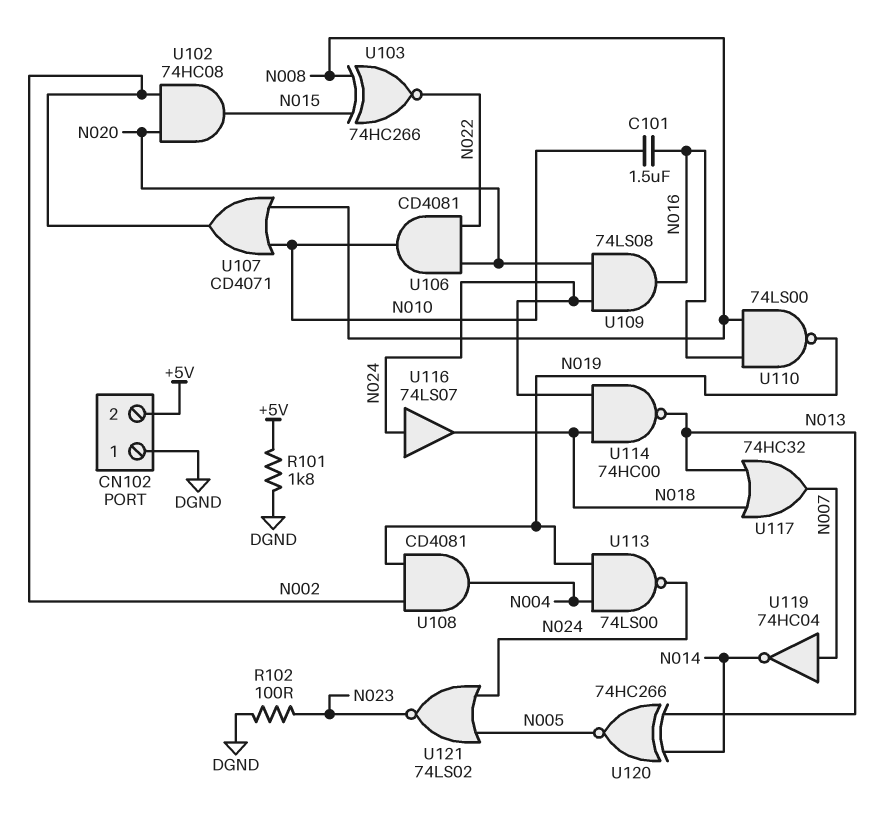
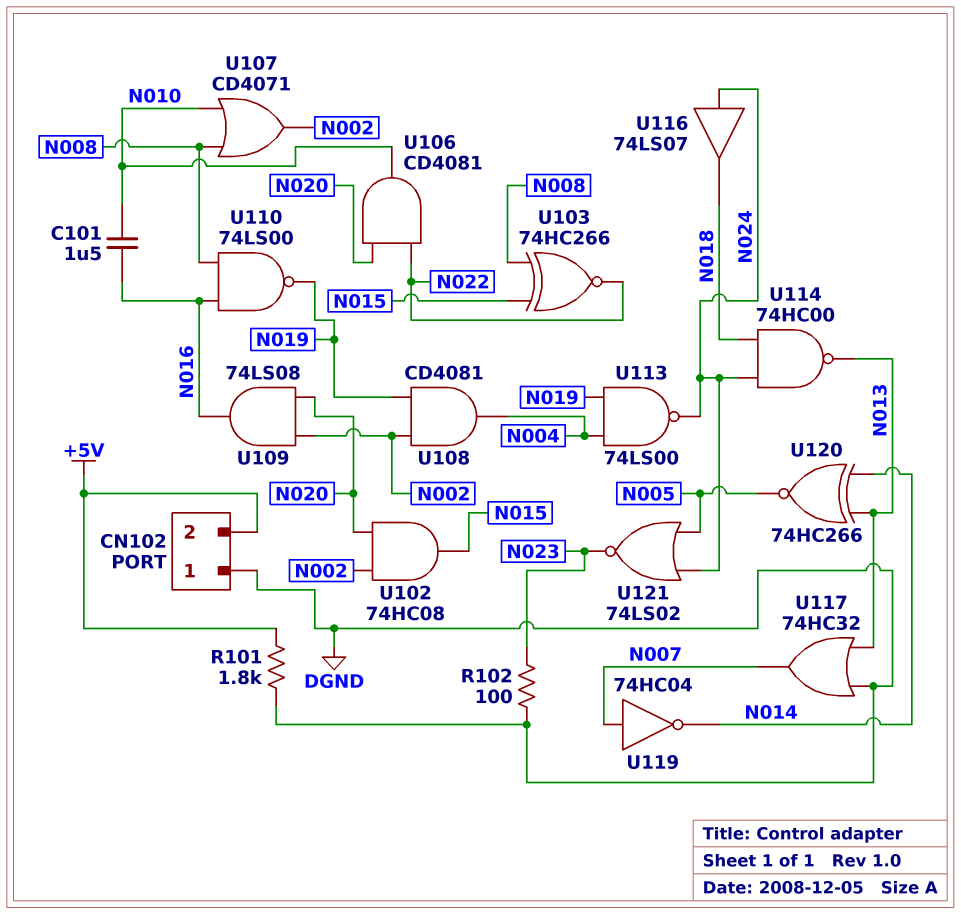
U109: AND 74LS08 (in N020, in N024, out N016) -> AND 74LS08 (in N002, in N020, out N016)
U117: OR 74HC32 (in N013, in N018, out N007) -> OR 74HC32 (in DGND, in N013, out N007)

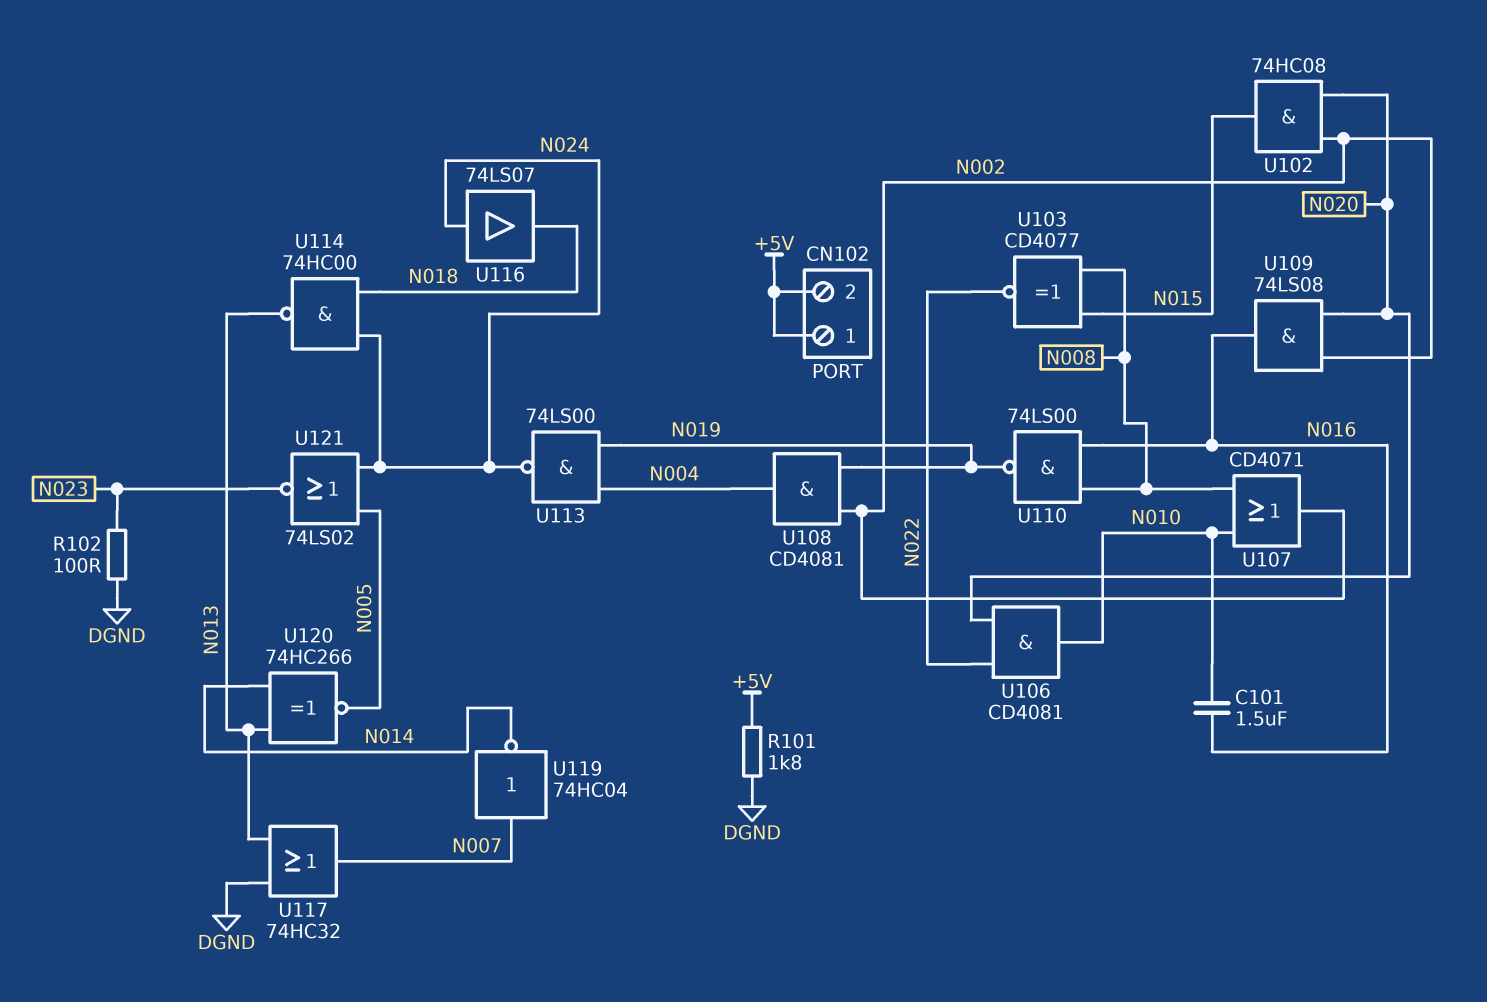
CN102 pin 1: DGND -> +5V
U103: XNOR 74HC266 (in N008, in N015, out N022) -> XNOR CD4077 (in N008, in N015, out N022)

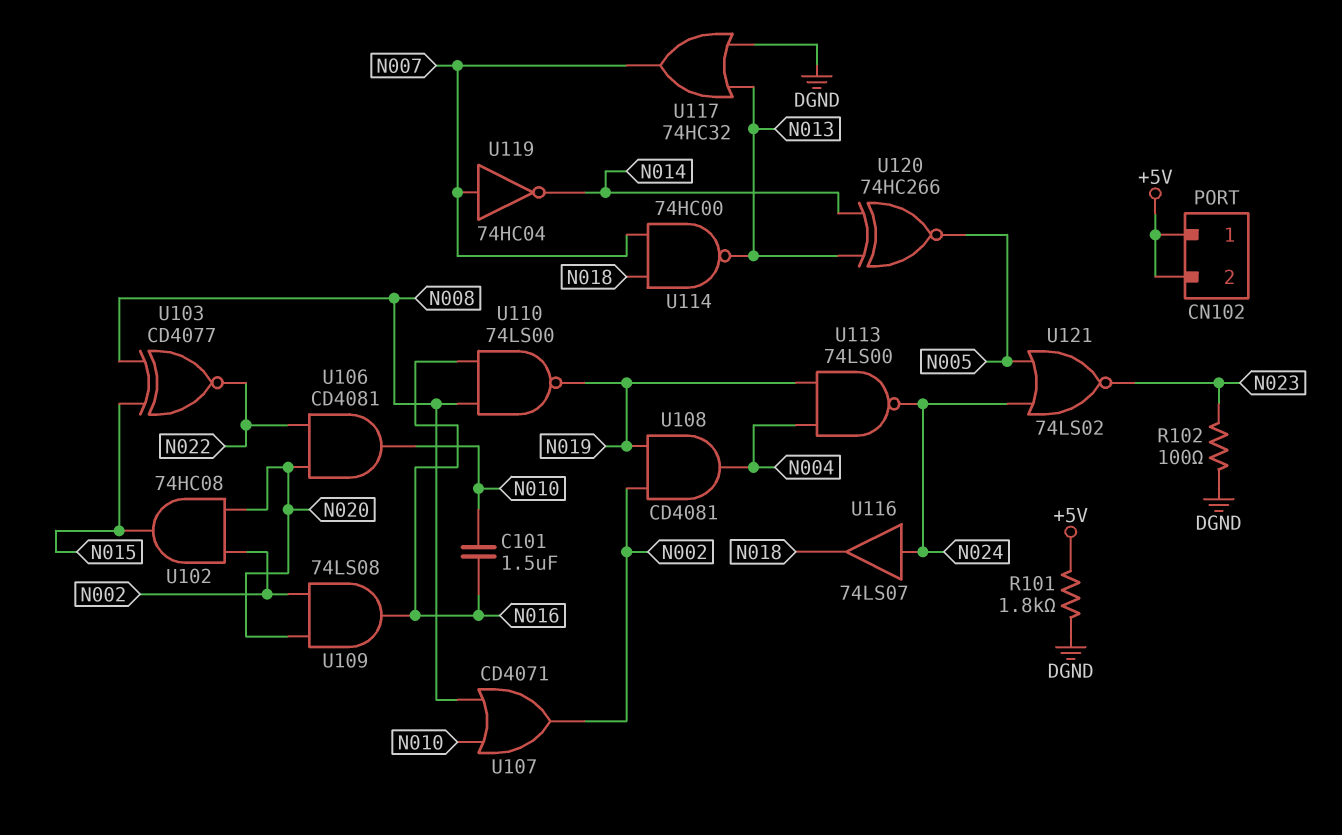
U114: NAND 74HC00 (in N018, in N024, out N013) -> NAND 74HC00 (in N007, in N018, out N013)

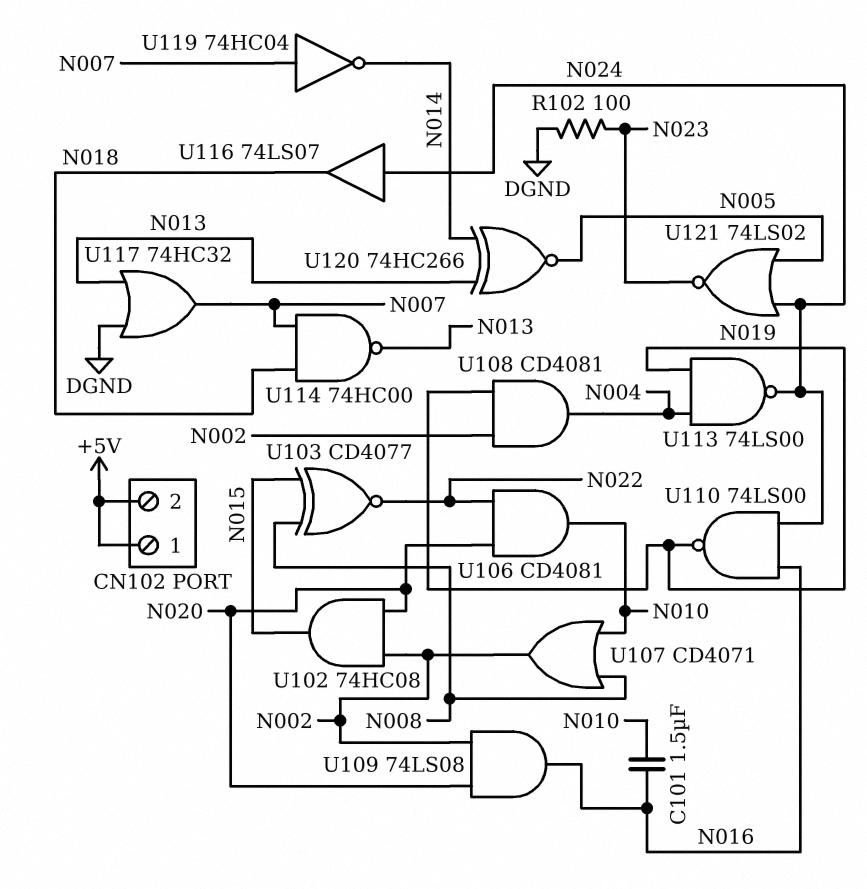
R101: 1.8k (+5V, DGND) -> none
U110: NAND 74LS00 (in N008, in N016, out N019) -> NAND 74LS00 (in N016, in N024, out N019)

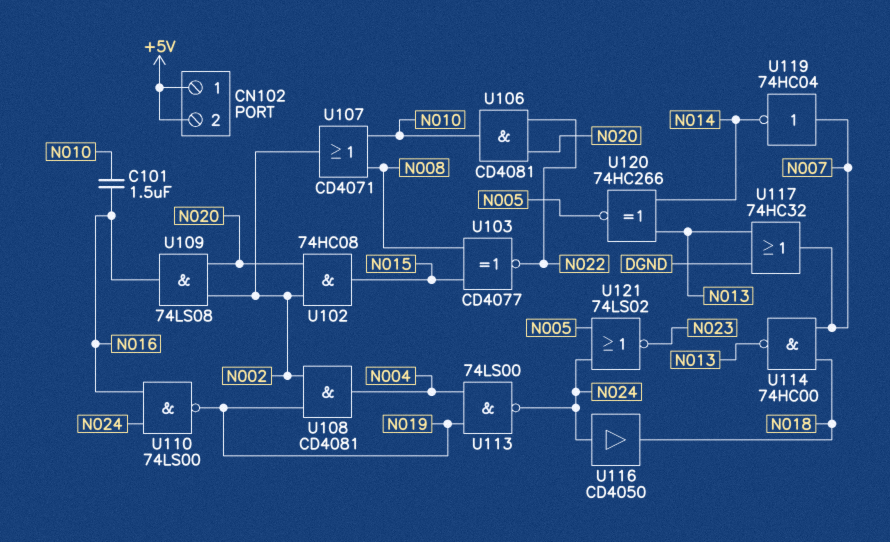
R102: 100 (DGND, N023) -> none
U116: buffer 74LS07 (in N024, out N018) -> buffer CD4050 (in N024, out N018)

